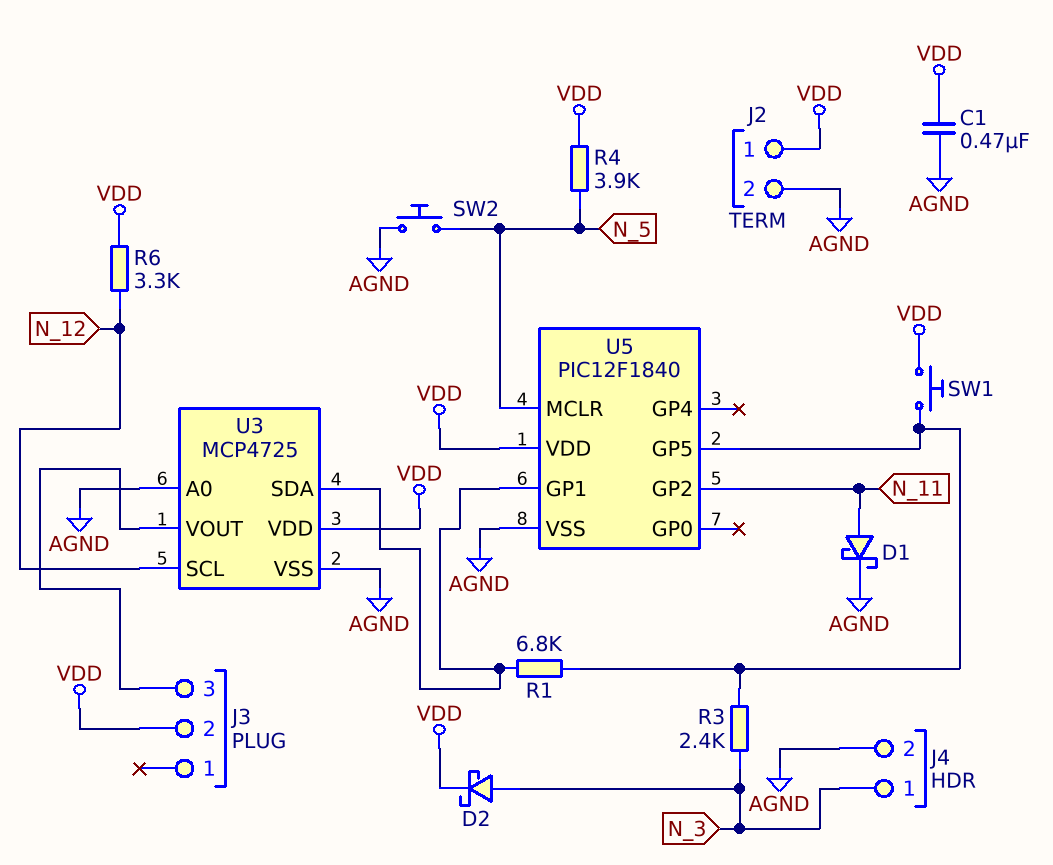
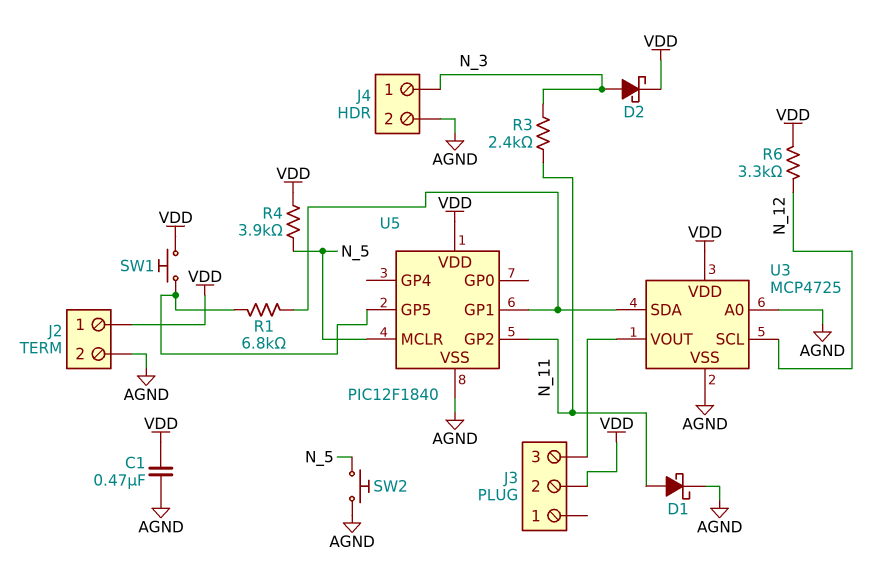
R3: 2.4k (N_3, U5/GP5) -> 2.4k (N_3, N_11)

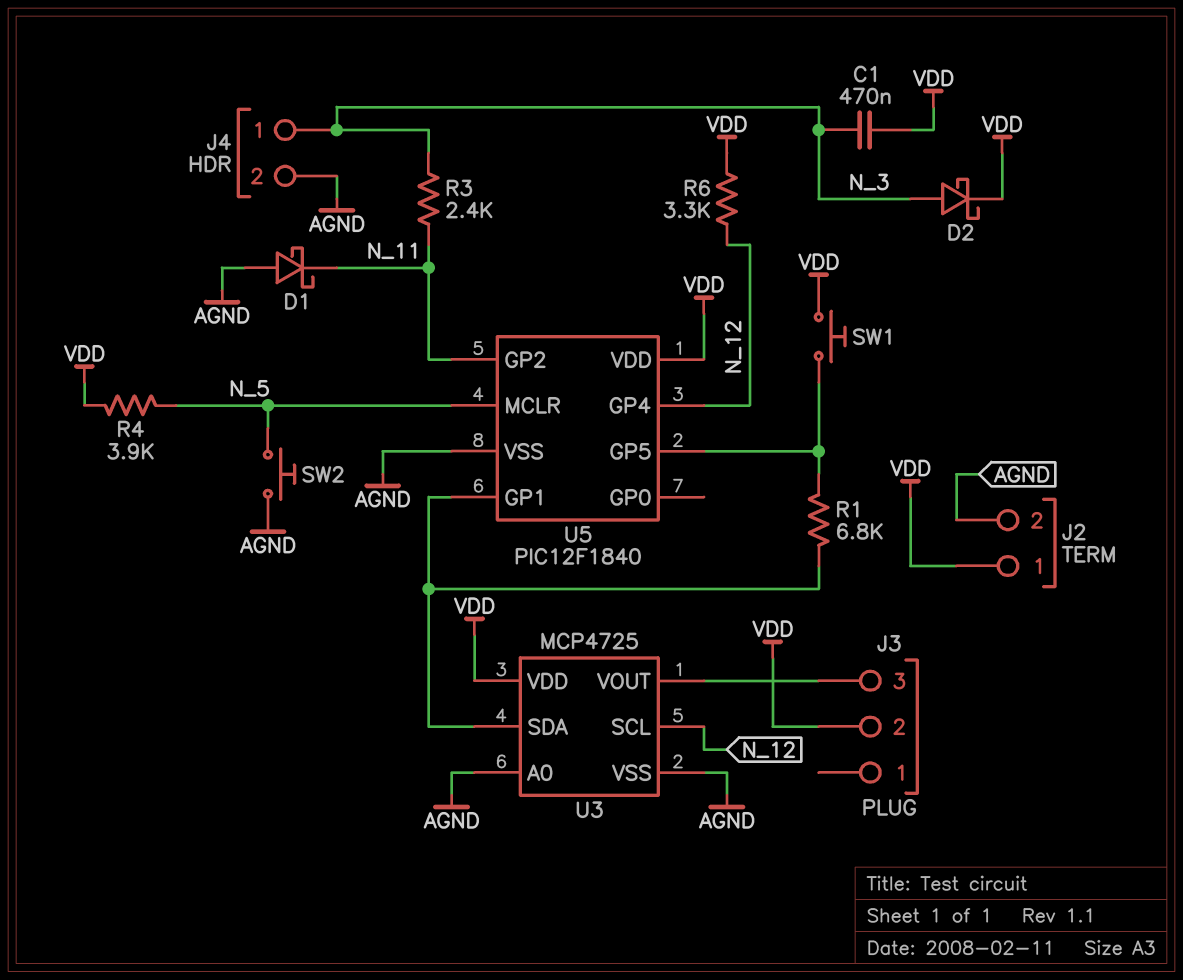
C1: 470nF (AGND, VDD) -> 470nF (N_3, VDD)
D1: schottky (A N_11, K AGND) -> schottky (A AGND, K N_11)
U5 pin GP4: none -> N_12

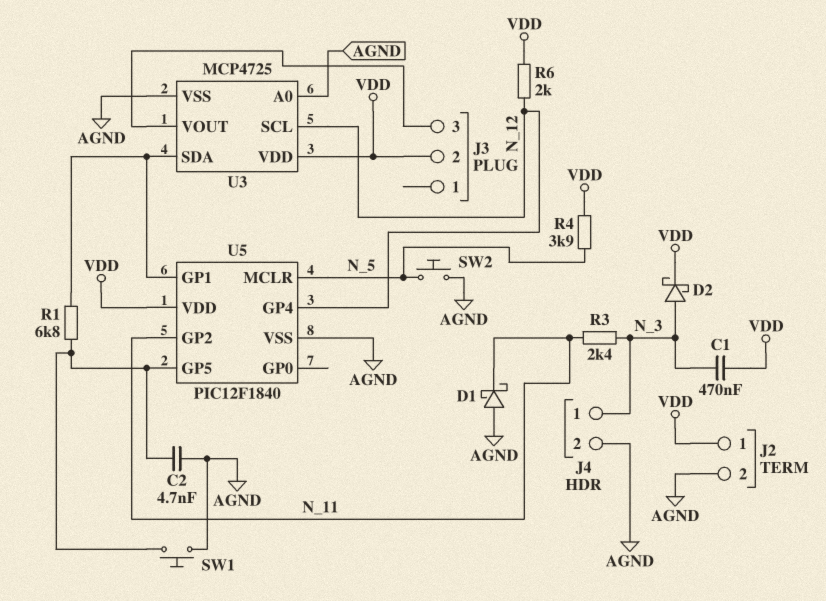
C2: none -> 4.7nF (AGND, U5/GP5)
R6: 3.3k (N_12, VDD) -> 2k (N_12, VDD)
SW1: button (U5/GP5, VDD) -> button (AGND, U5/GP5)

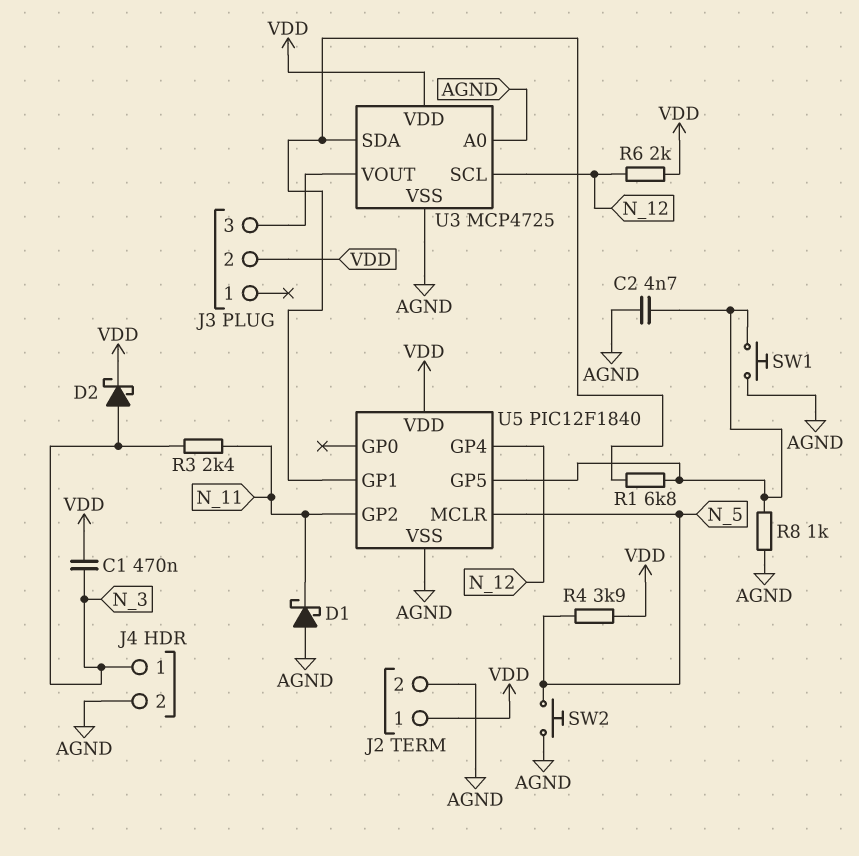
R8: none -> 1k (AGND, U5/GP5)

